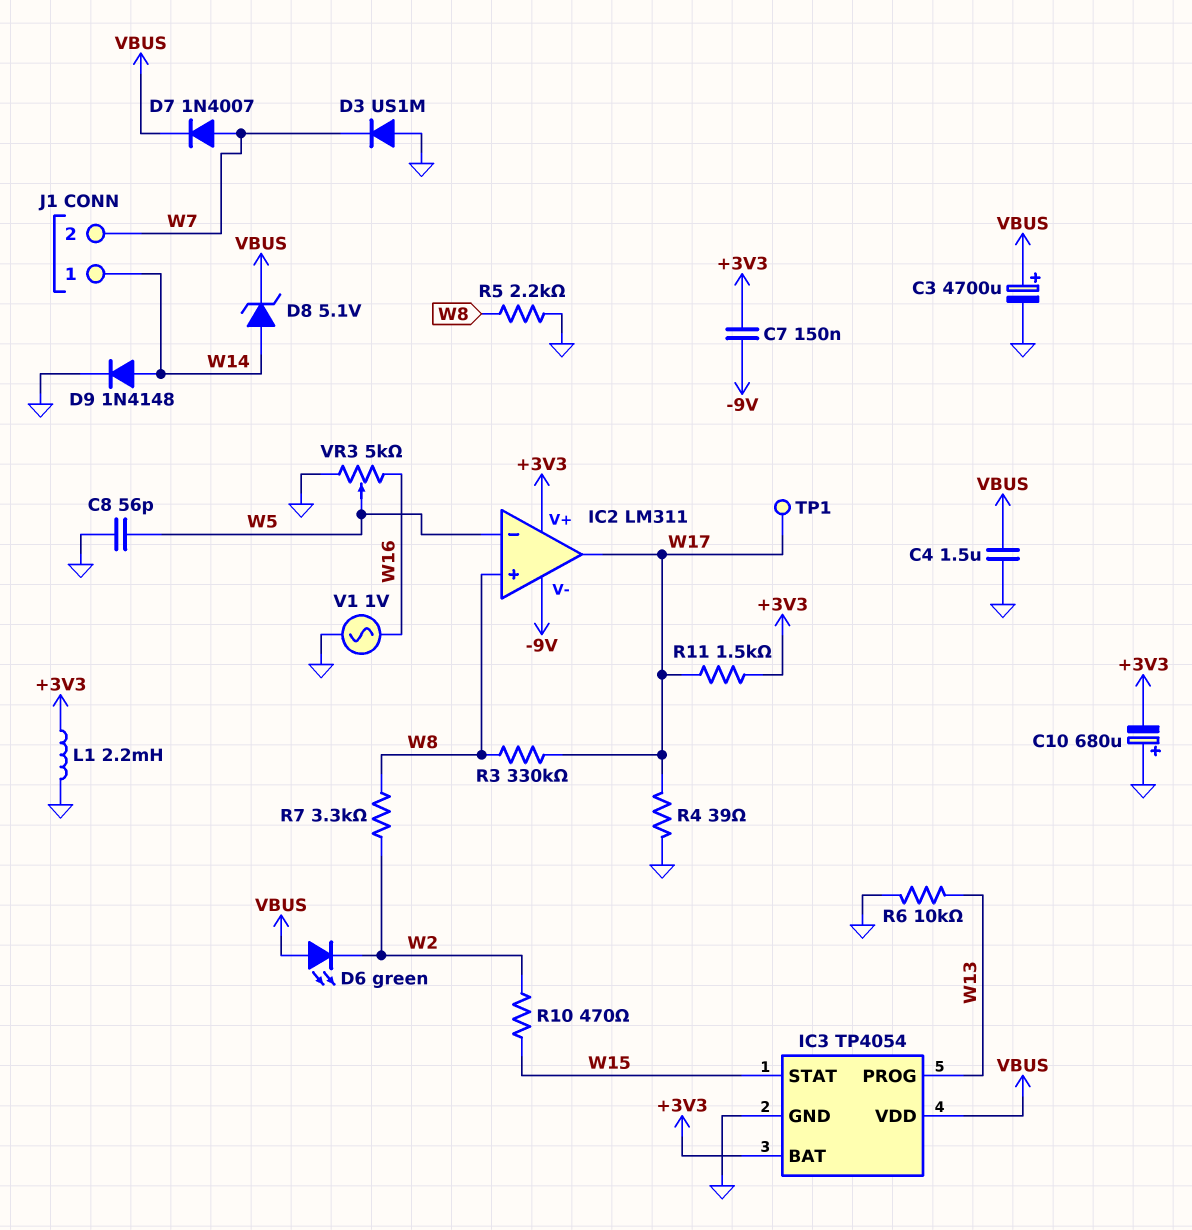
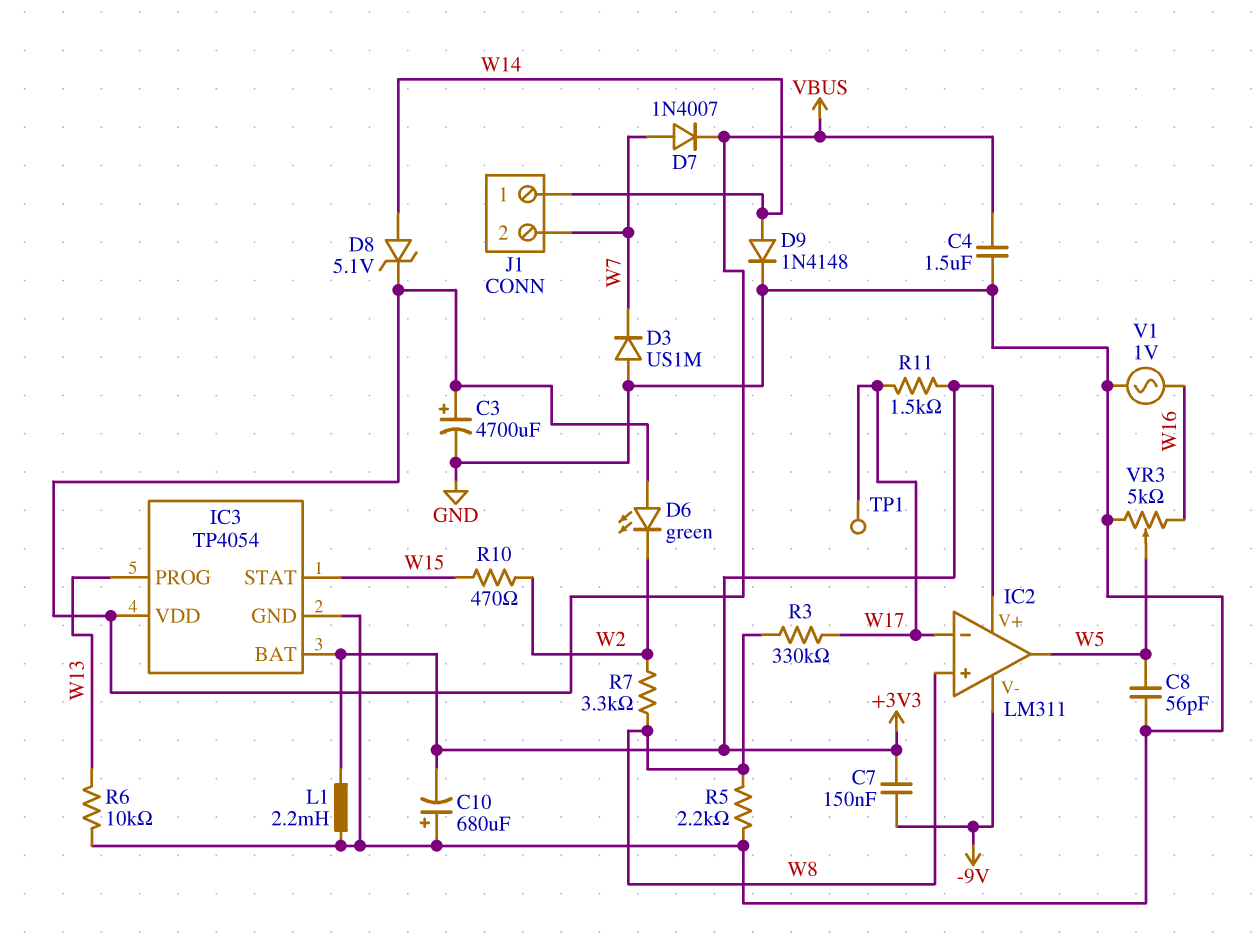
IC2 pin in-: W5 -> W17
IC2 pin out: W17 -> W5
R4: 39 (GND, W17) -> none

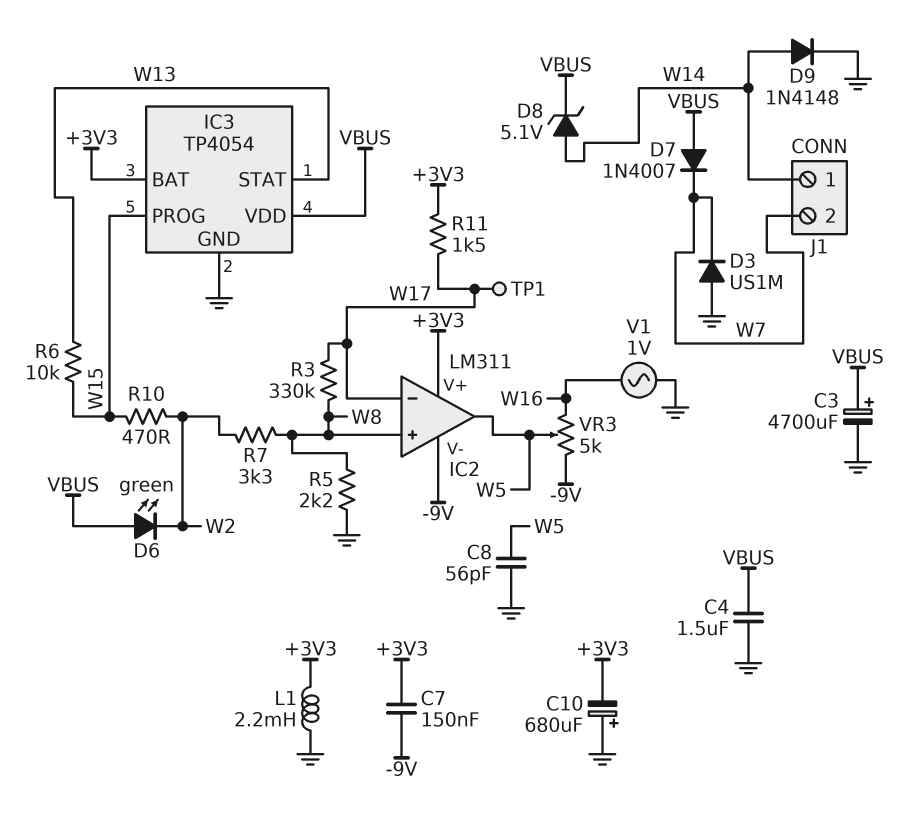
D7: diode 1N4007 (A W7, K VBUS) -> diode 1N4007 (A VBUS, K W7)
IC3 pin PROG: W13 -> W15
IC3 pin STAT: W15 -> W13
R6: 10k (GND, W13) -> 10k (W13, W15)
VR3: 5k (GND, W16, wiper W5) -> 5k (-9V, W16, wiper W5)

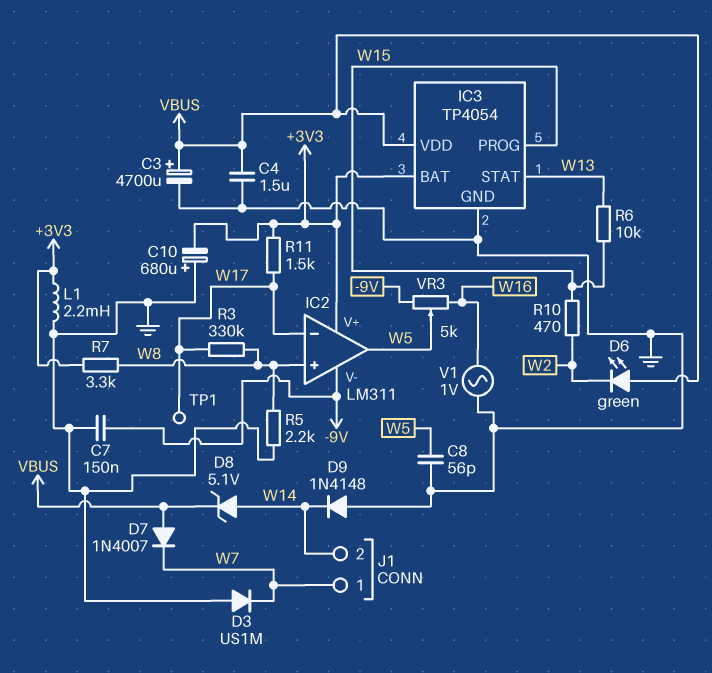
C7: 150nF (+3V3, -9V) -> 150nF (-9V, GND)
D9: diode 1N4148 (A W14, K GND) -> diode 1N4148 (A GND, K W14)
J1 pin 1: W14 -> W7
J1 pin 2: W7 -> W14
R7: 3.3k (W2, W8) -> 3.3k (+3V3, W8)

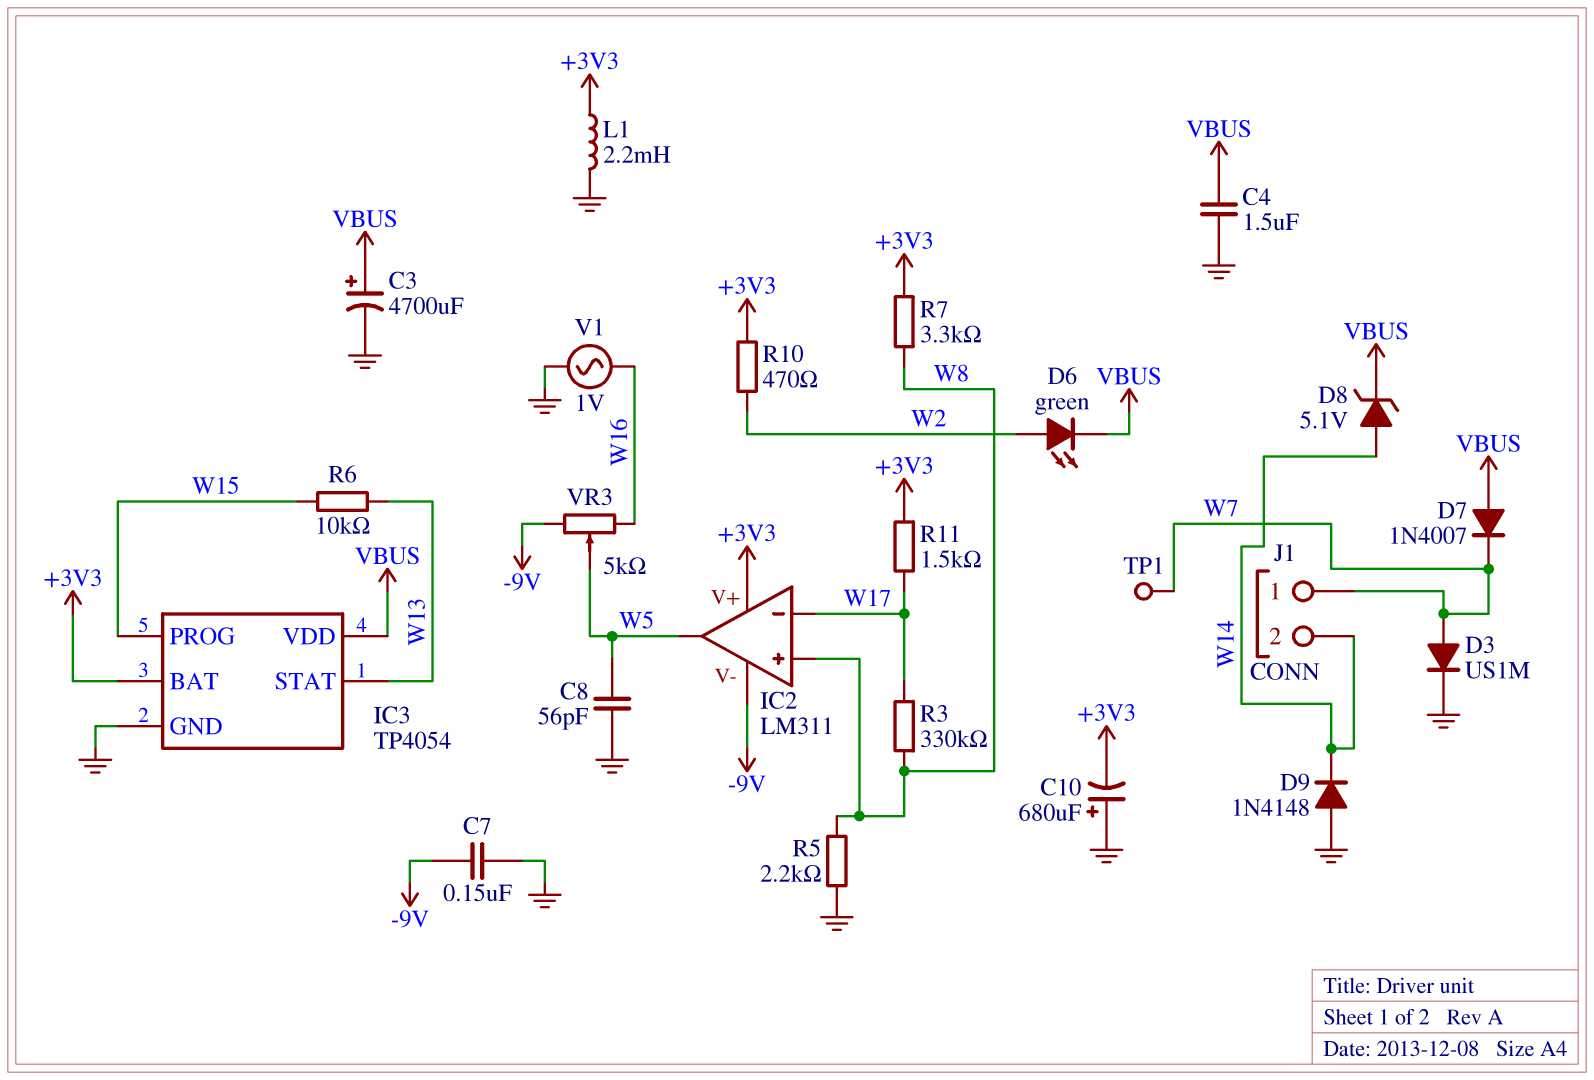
D3: diode US1M (A GND, K W7) -> diode US1M (A W7, K GND)
D6: LED green (A VBUS, K W2) -> LED green (A W2, K VBUS)
R10: 470 (W2, W15) -> 470 (+3V3, W2)
TP1: test point (W17) -> test point (W7)

